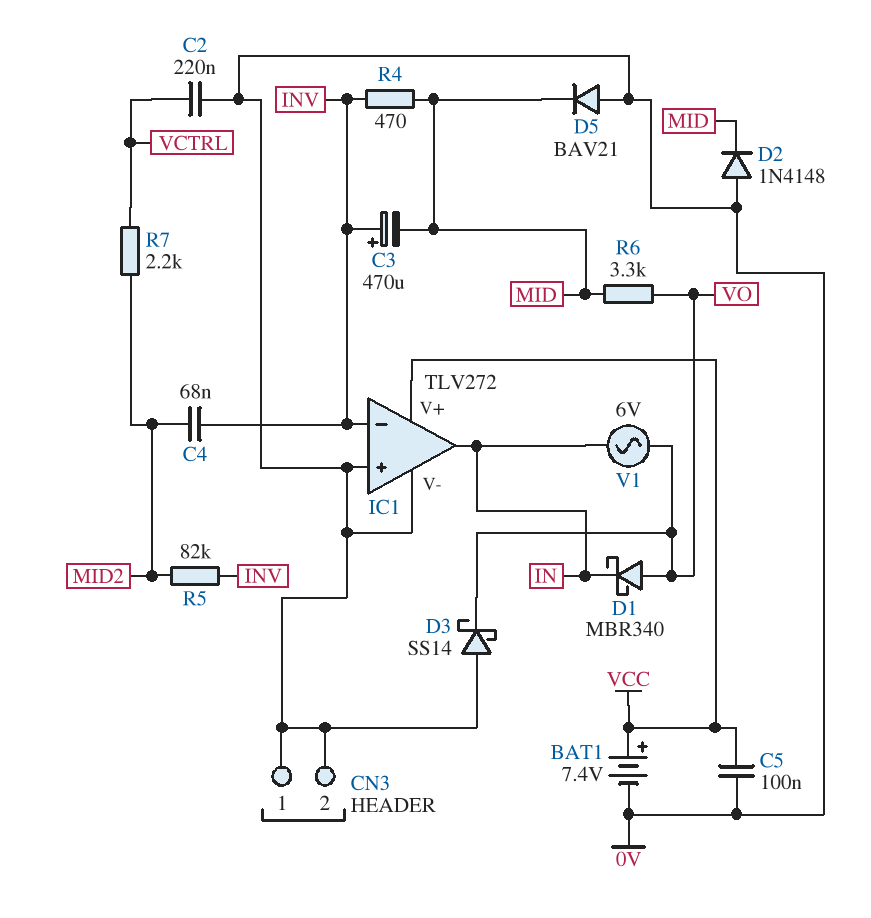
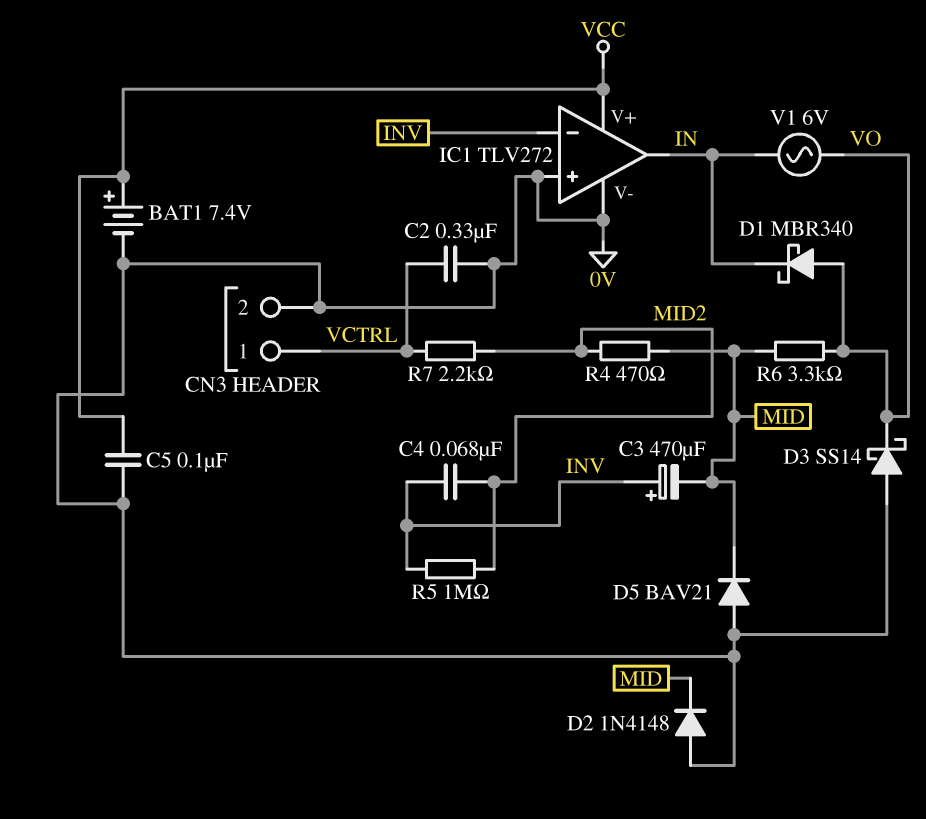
C2: 220nF (0V, VCTRL) -> 330nF (0V, VCTRL)
CN3 pin 1: 0V -> VCTRL
R4: 470 (INV, MID) -> 470 (MID, MID2)
R5: 82k (INV, MID2) -> 1M (INV, MID2)

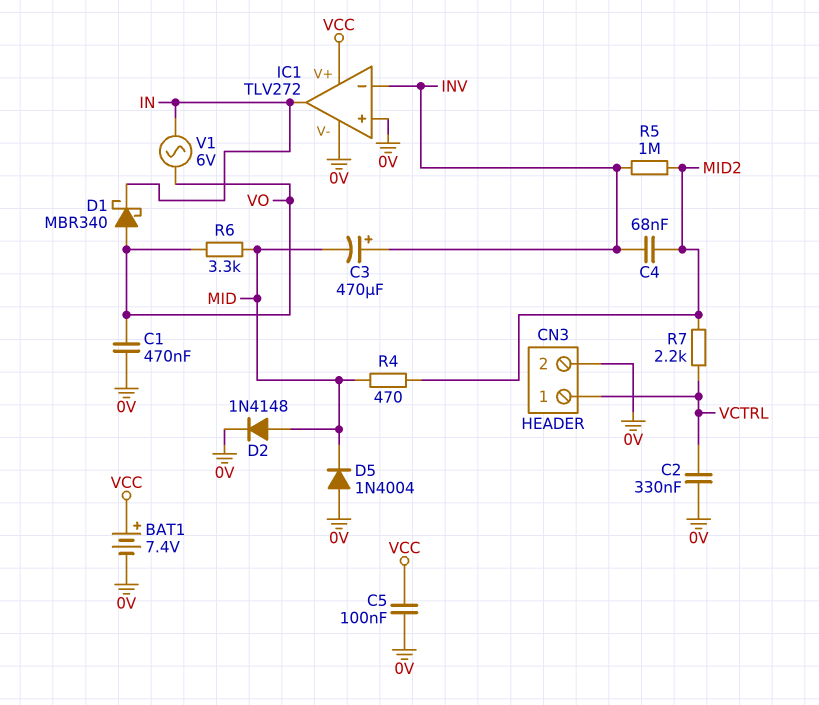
C1: none -> 470nF (0V, VO)
D2: diode 1N4148 (A 0V, K MID) -> diode 1N4148 (A MID, K 0V)
D3: schottky SS14 (A 0V, K VO) -> none
D5: diode BAV21 (A 0V, K MID) -> diode 1N4004 (A 0V, K MID)

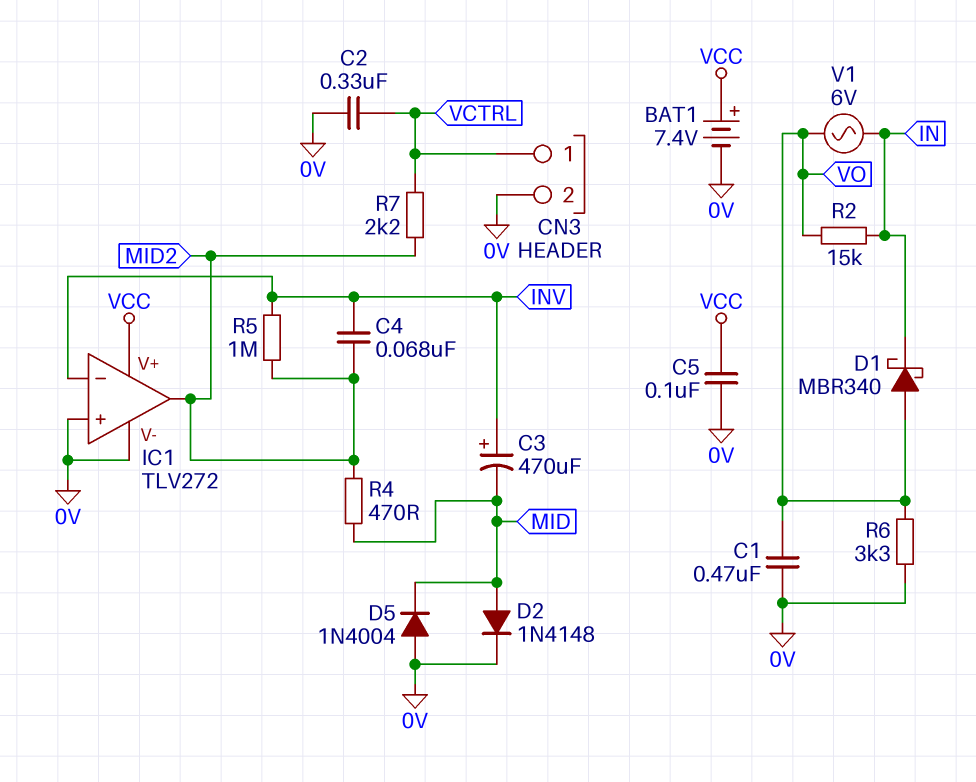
IC1 pin out: IN -> MID2
R2: none -> 15k (IN, VO)
R6: 3.3k (MID, VO) -> 3.3k (0V, VO)

